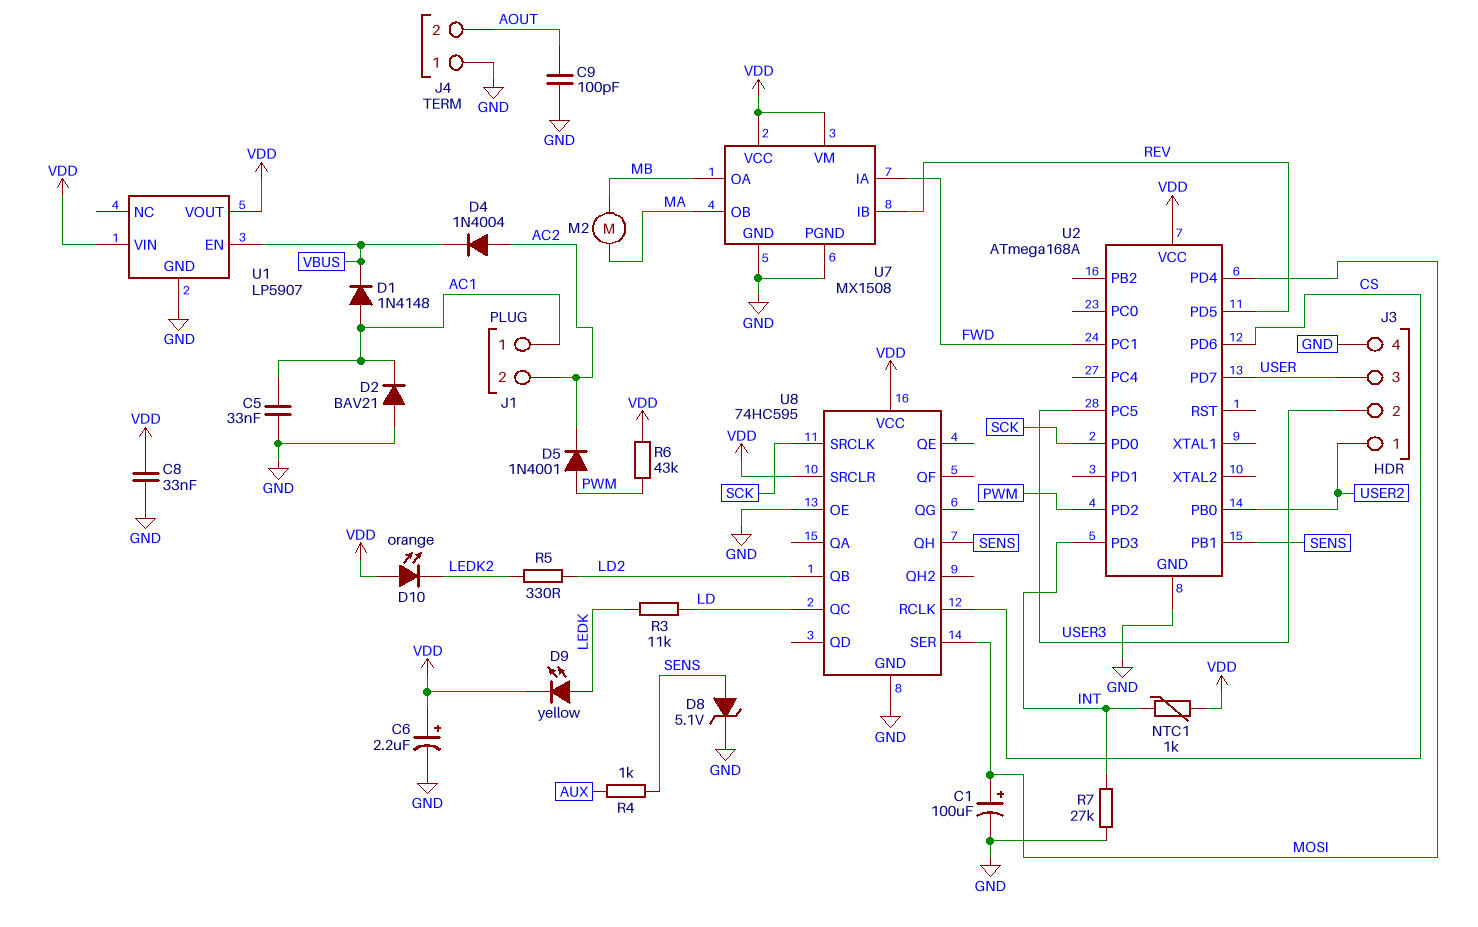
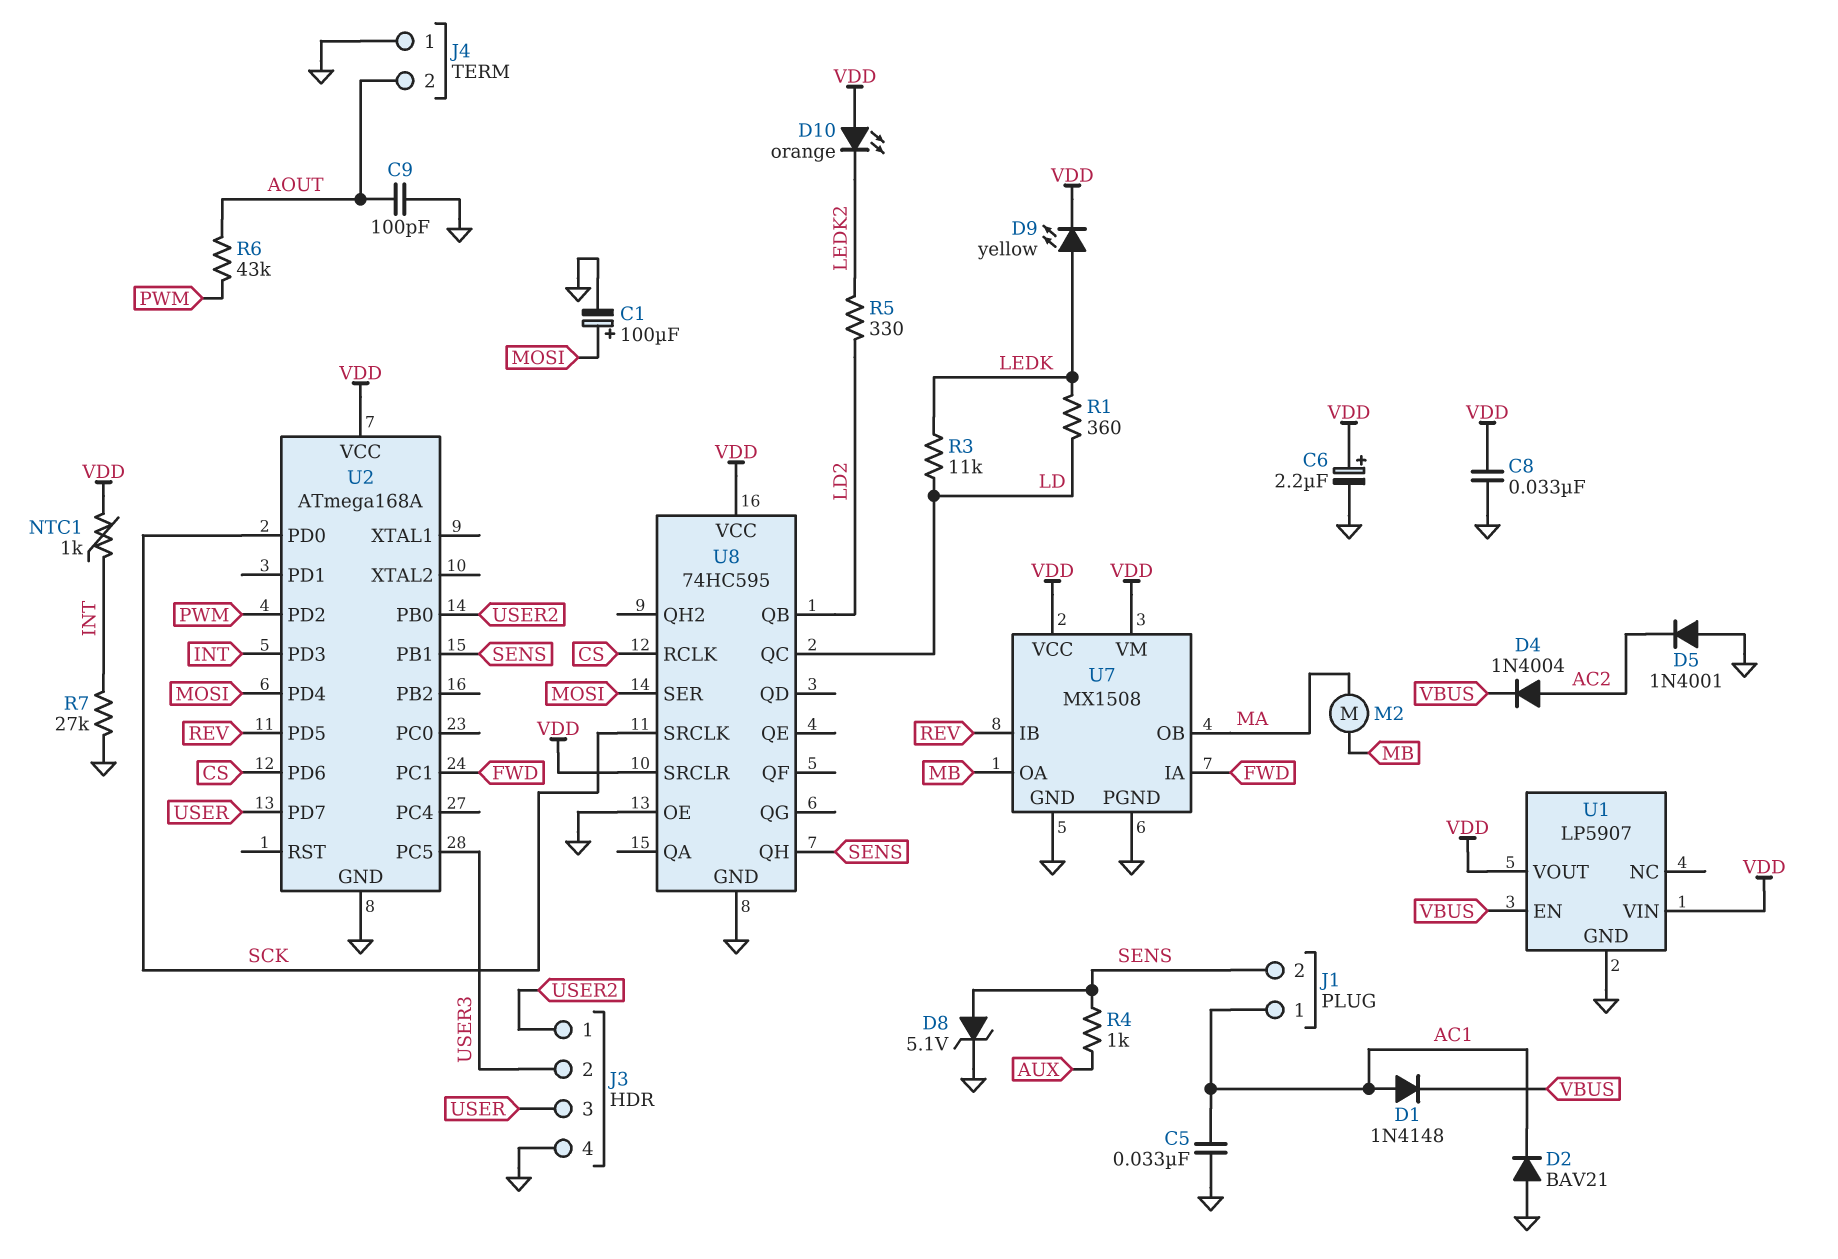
D5: diode 1N4001 (A PWM, K AC2) -> diode 1N4001 (A GND, K AC2)
J1 pin 2: AC2 -> SENS
R1: none -> 360 (LD, LEDK)
R6: 43k (PWM, VDD) -> 43k (AOUT, PWM)

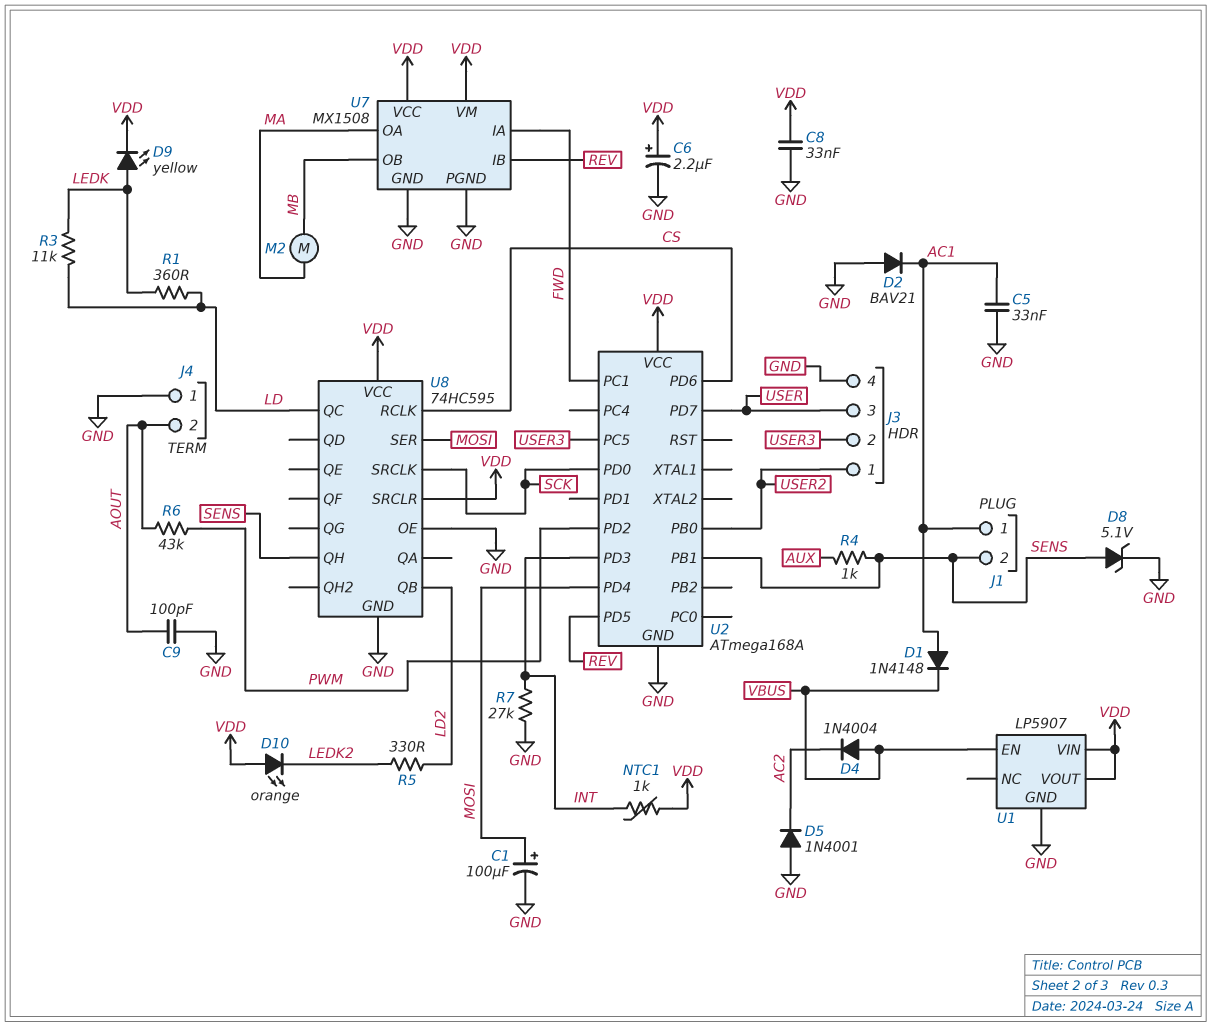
D4: diode 1N4004 (A AC2, K VBUS) -> diode 1N4004 (A VBUS, K AC2)
U7 pin OA: MB -> MA
U7 pin OB: MA -> MB

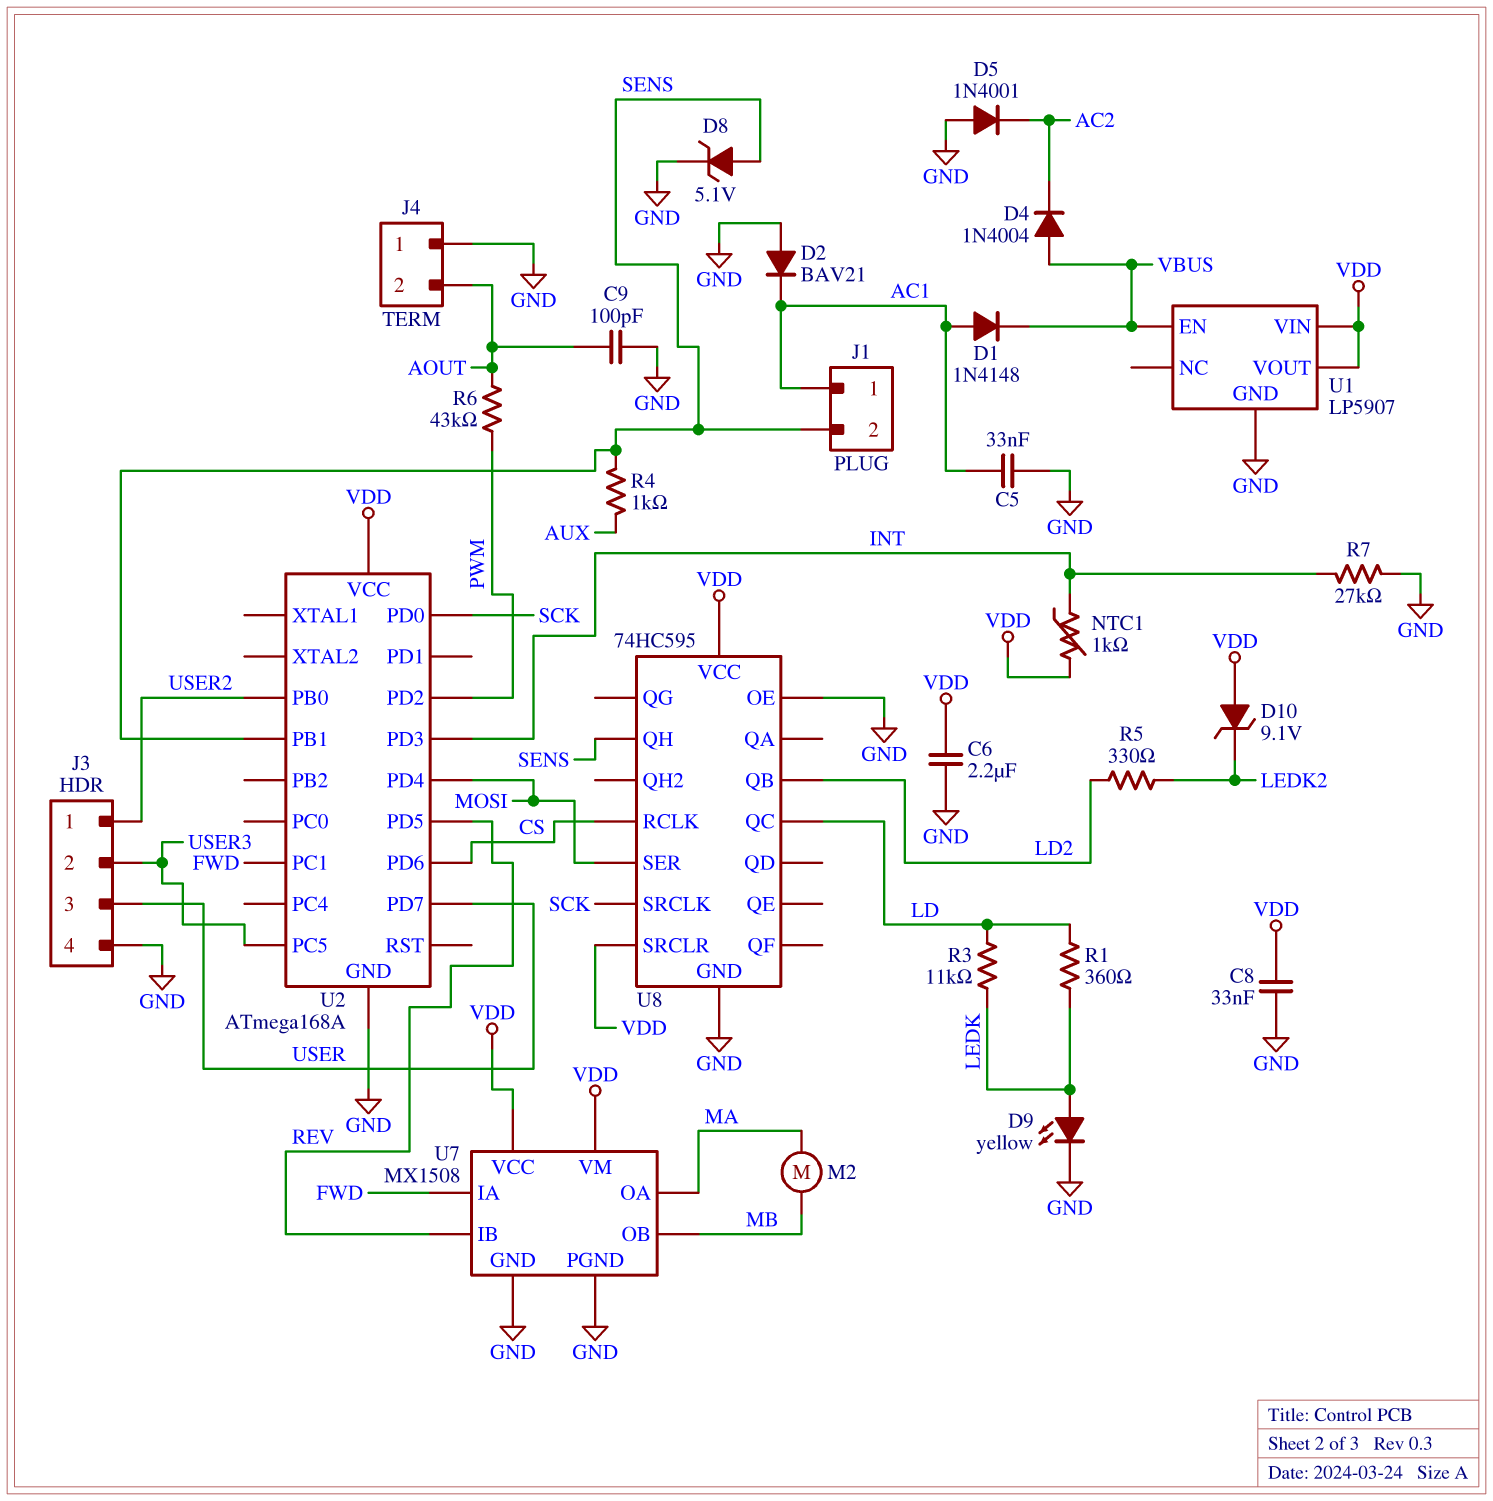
C1: 100uF (plus MOSI, minus GND) -> none
C6: 2.2uF (plus VDD, minus GND) -> 2.2uF (GND, VDD)
D9: LED yellow (A LEDK, K VDD) -> LED yellow (A LEDK, K GND)
D10: LED orange (A VDD, K LEDK2) -> zener 9.1V (A VDD, K LEDK2)

